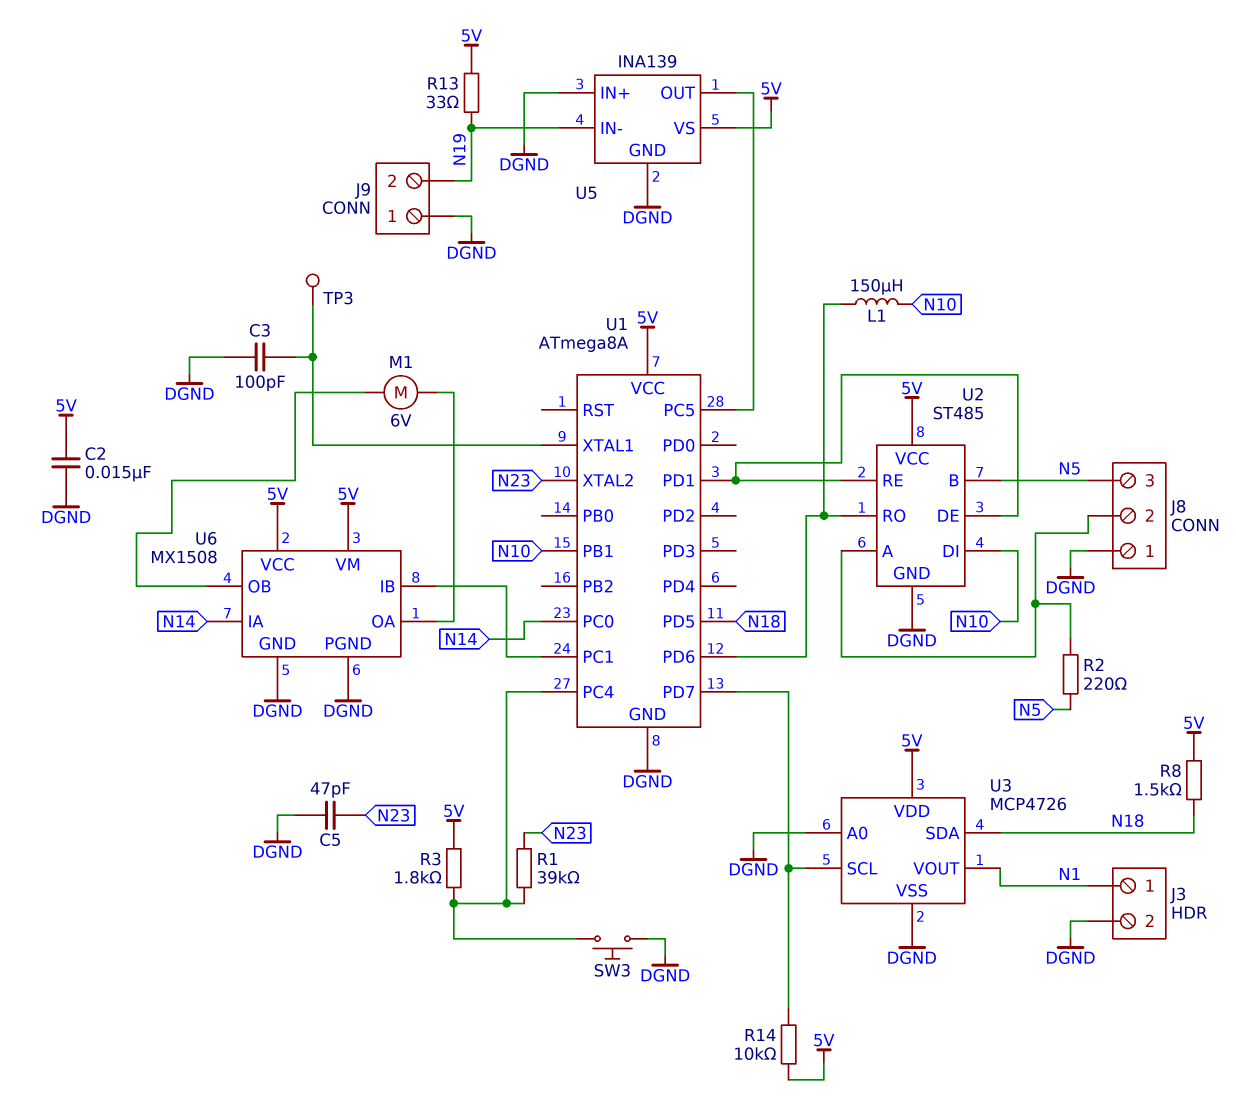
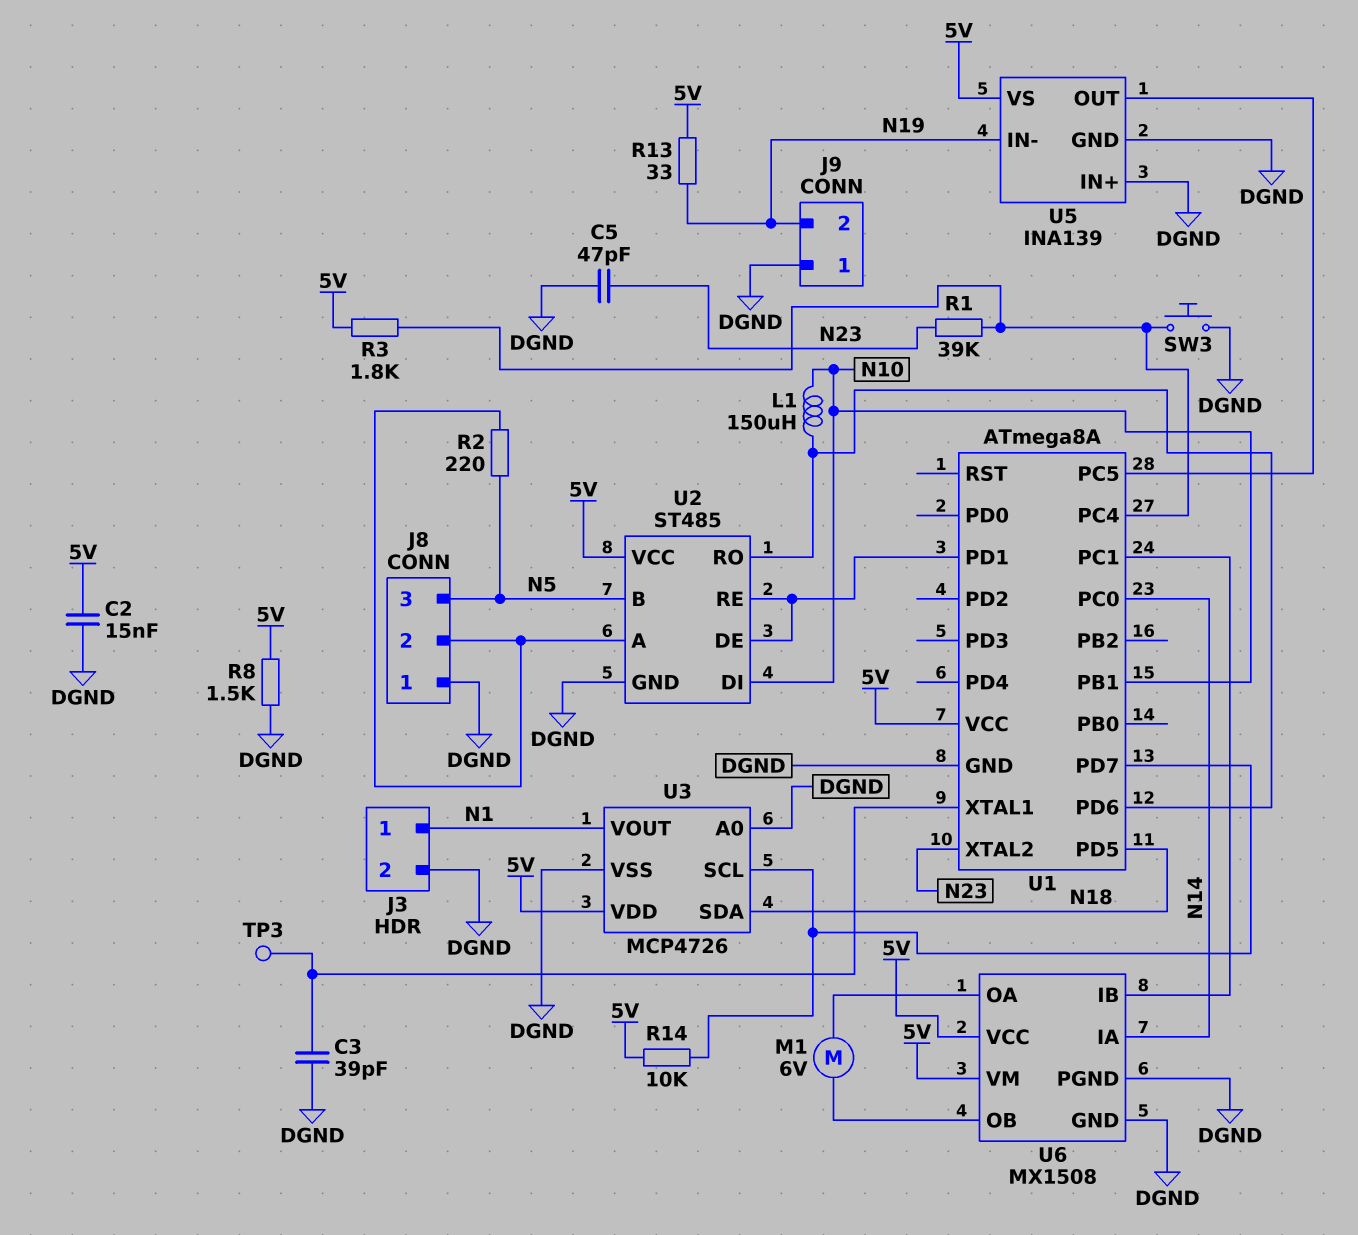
C3: 100pF (DGND, U1/XTAL1) -> 39pF (DGND, U1/XTAL1)
R8: 1.5k (5V, N18) -> 1.5k (5V, DGND)

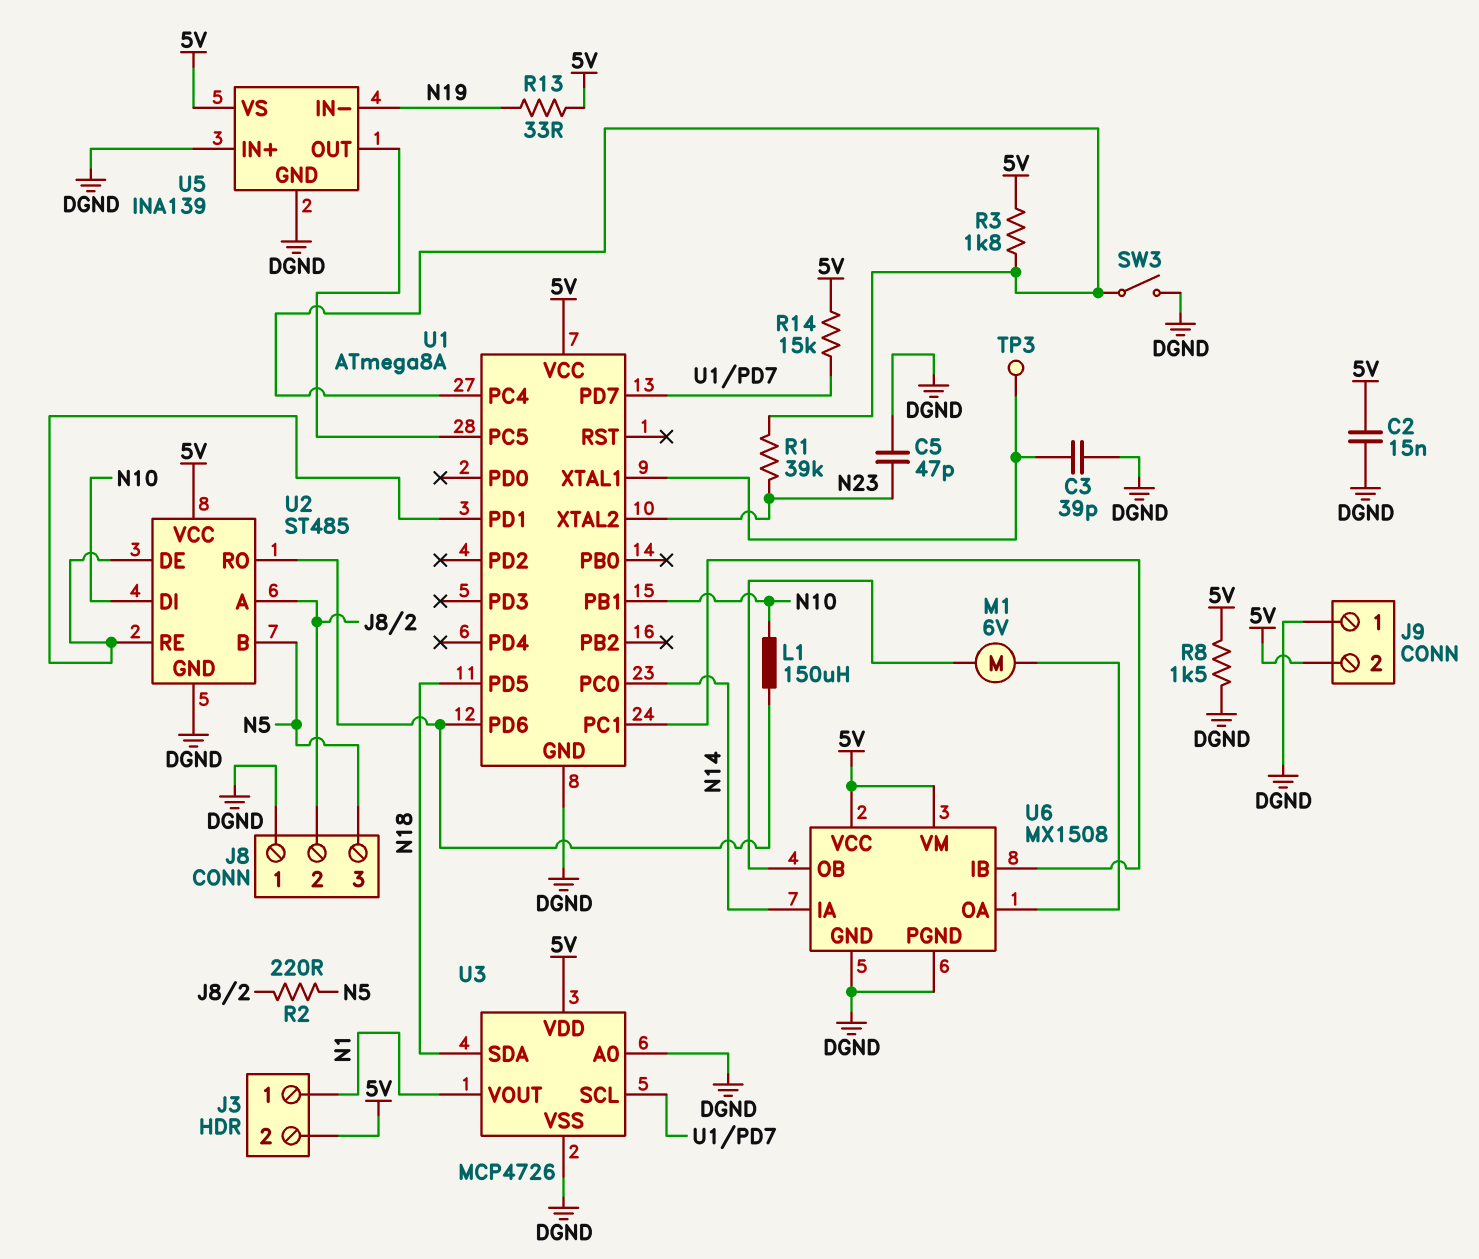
J3 pin 2: DGND -> 5V
J9 pin 2: N19 -> 5V
R14: 10k (5V, U1/PD7) -> 15k (5V, U1/PD7)
SW3: button (DGND, U1/PC4) -> switch (DGND, U1/PC4)

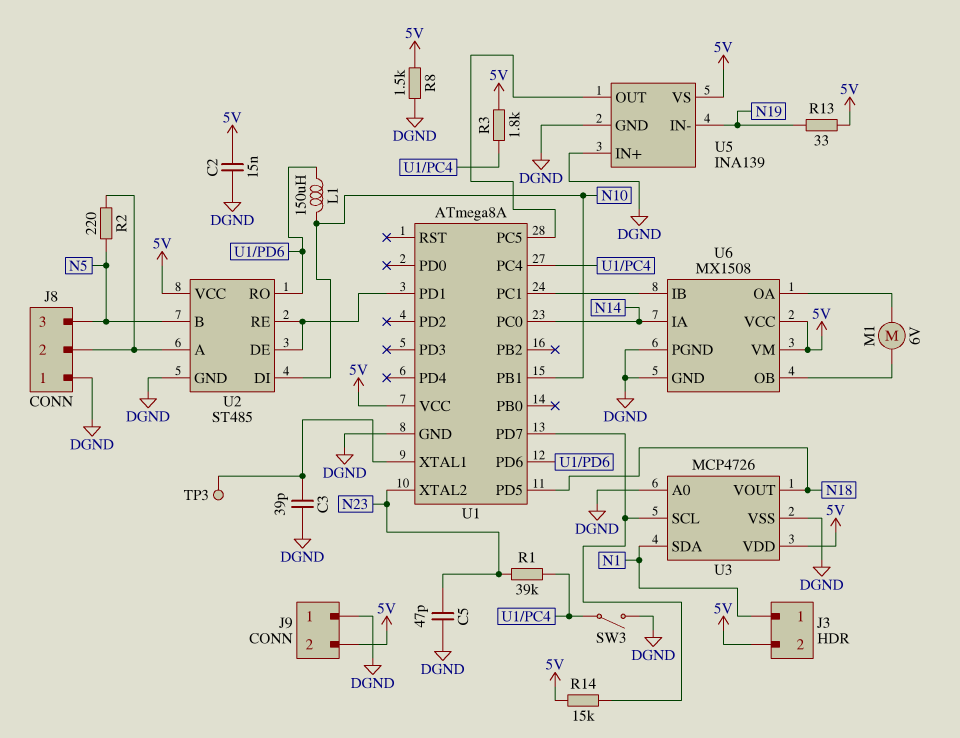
U3 pin SDA: N18 -> N1
U3 pin VOUT: N1 -> N18

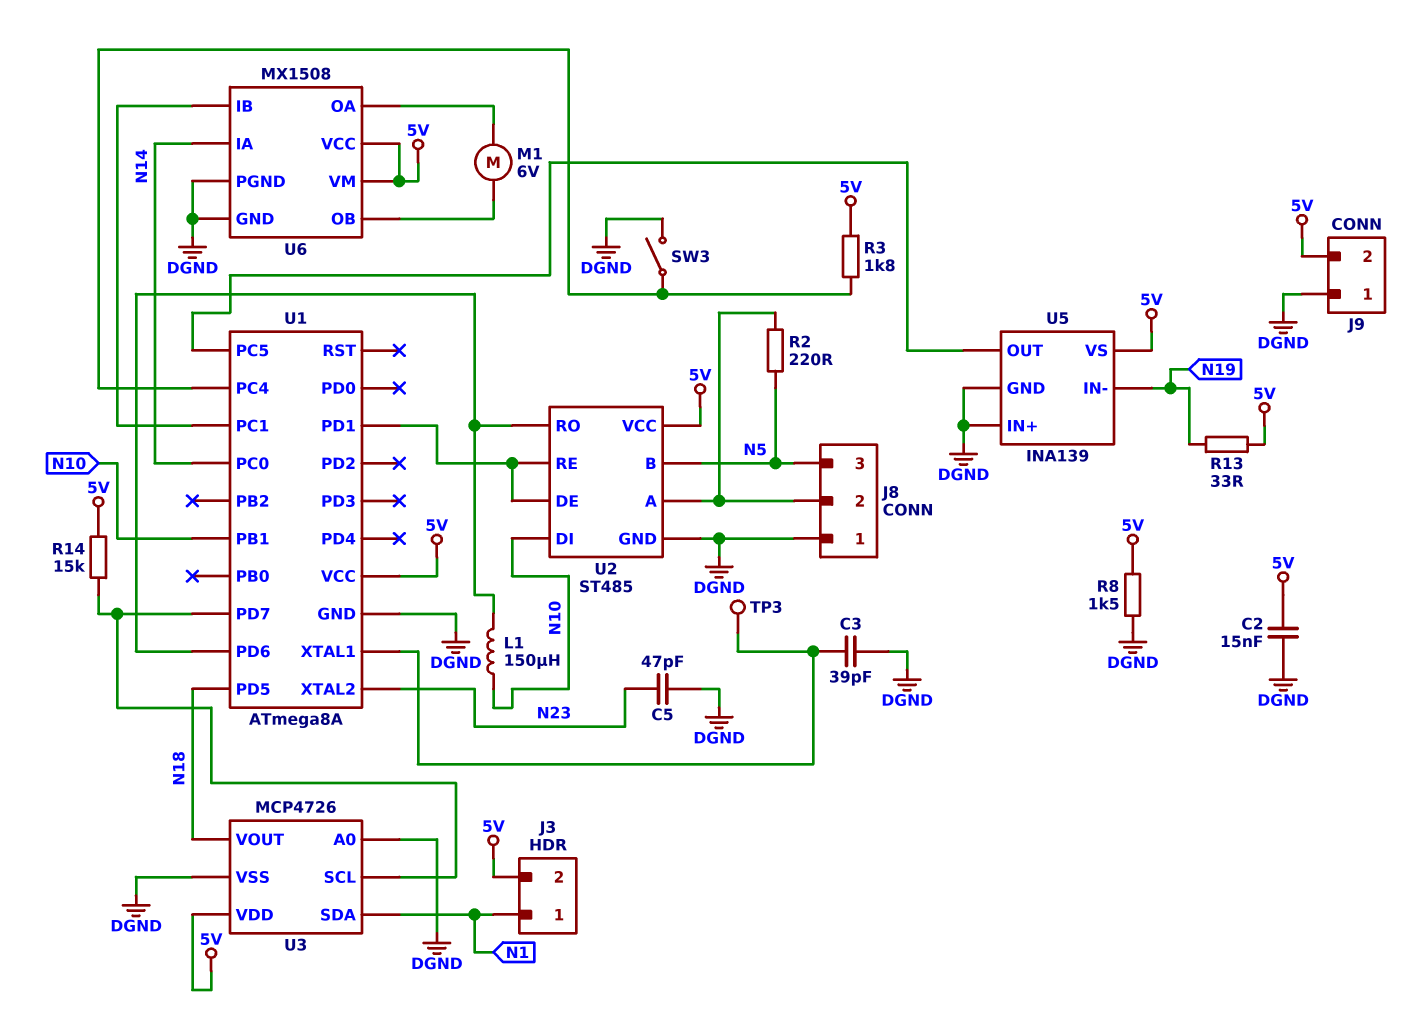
R1: 39k (N23, U1/PC4) -> none

